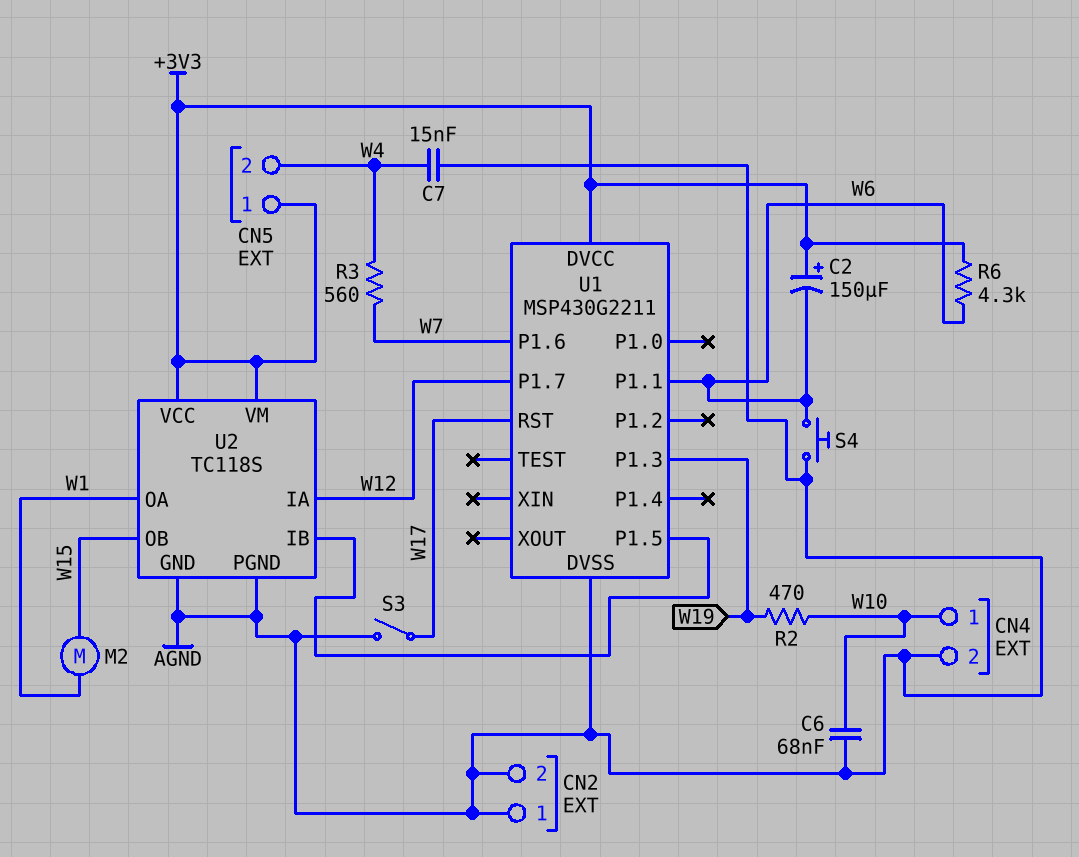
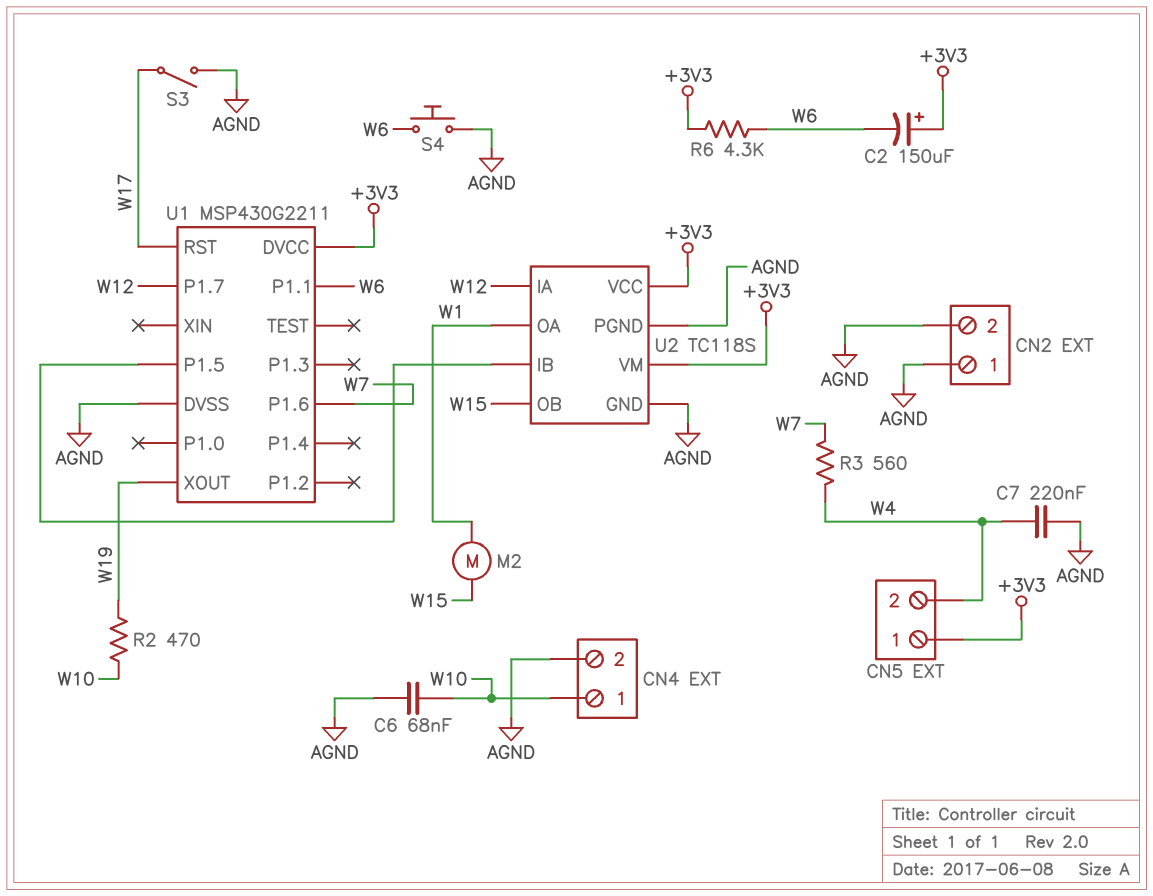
C7: 15nF (AGND, W4) -> 220nF (AGND, W4)
U1 pin P1.3: W19 -> none
U1 pin XOUT: none -> W19

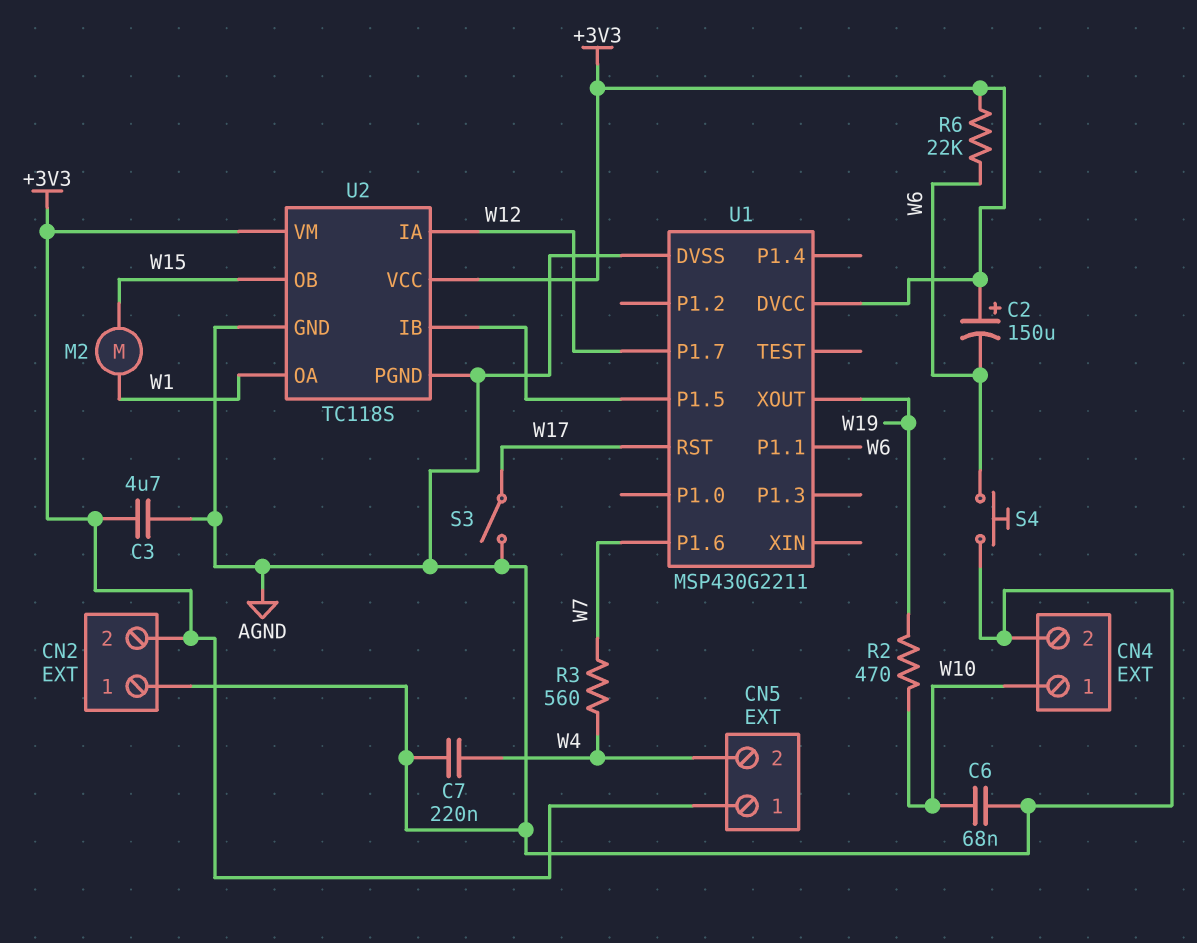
C3: none -> 4.7uF (+3V3, AGND)
CN2 pin 2: AGND -> +3V3
R6: 4.3k (+3V3, W6) -> 22k (+3V3, W6)

